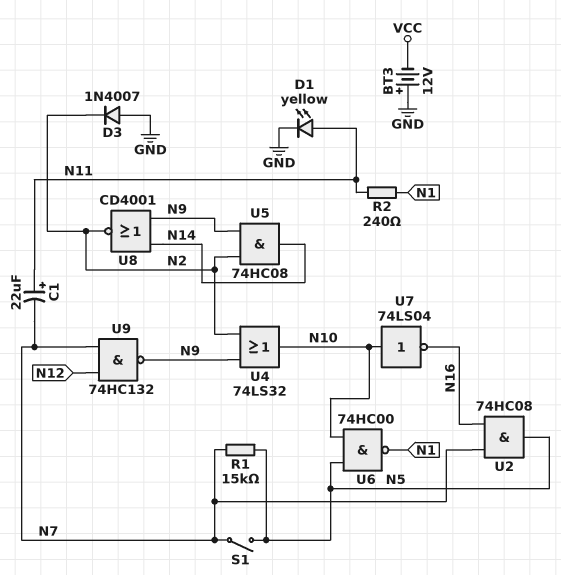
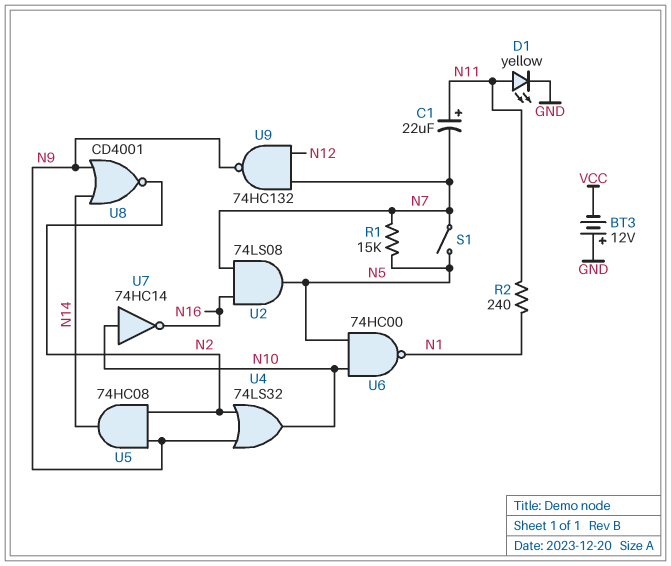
D3: diode 1N4007 (A GND, K N2) -> none
U2: AND 74HC08 (in N7, in N16, out N5) -> AND 74LS08 (in N7, in N16, out N5)
U7: NOT 74LS04 (in N10, out N16) -> NOT 74HC14 (in N10, out N16)

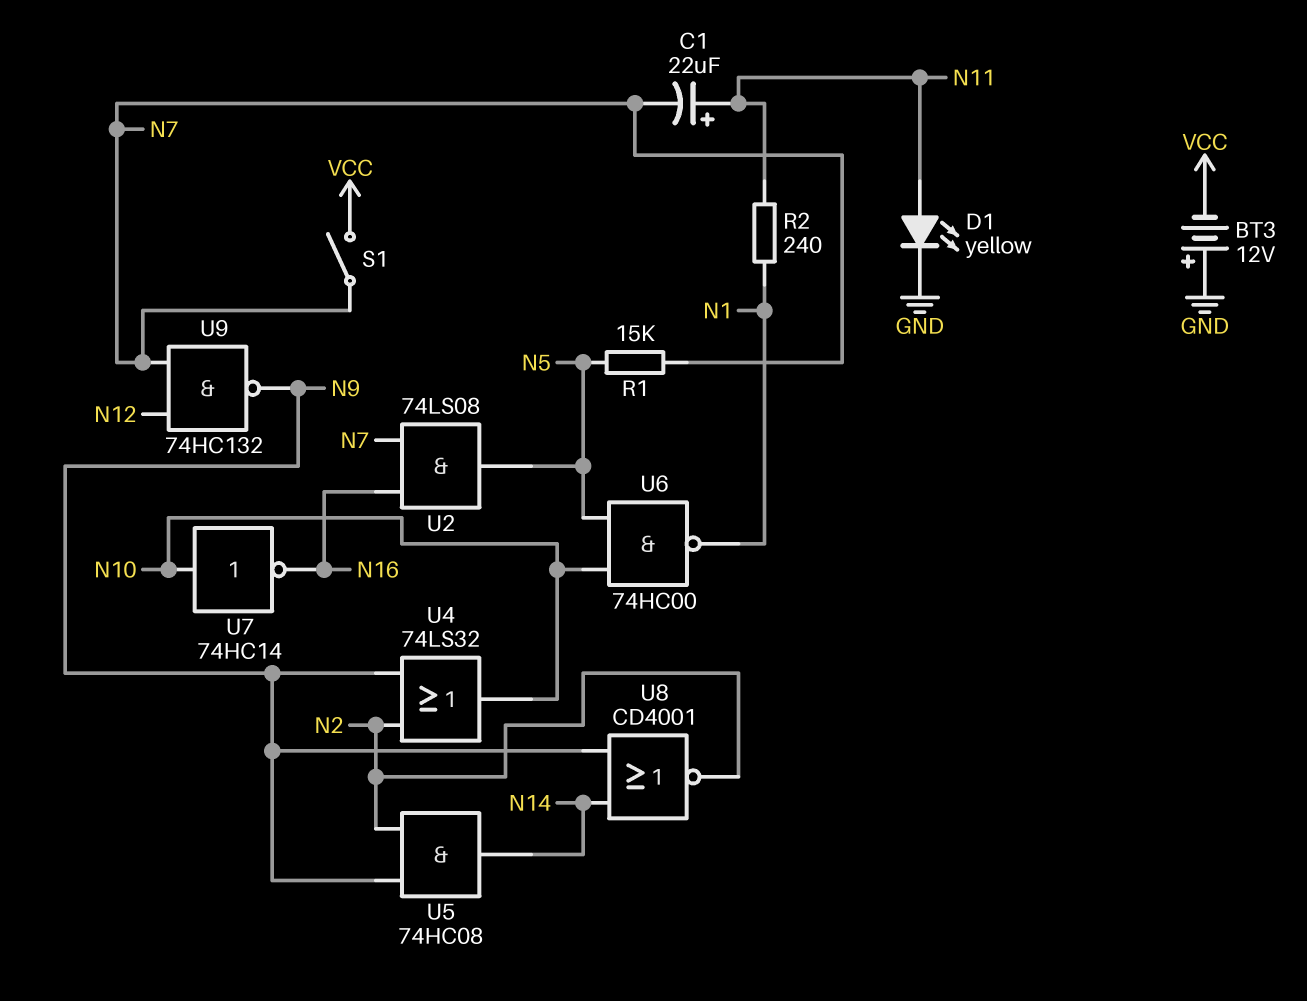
S1: switch (N5, N7) -> switch (N7, VCC)

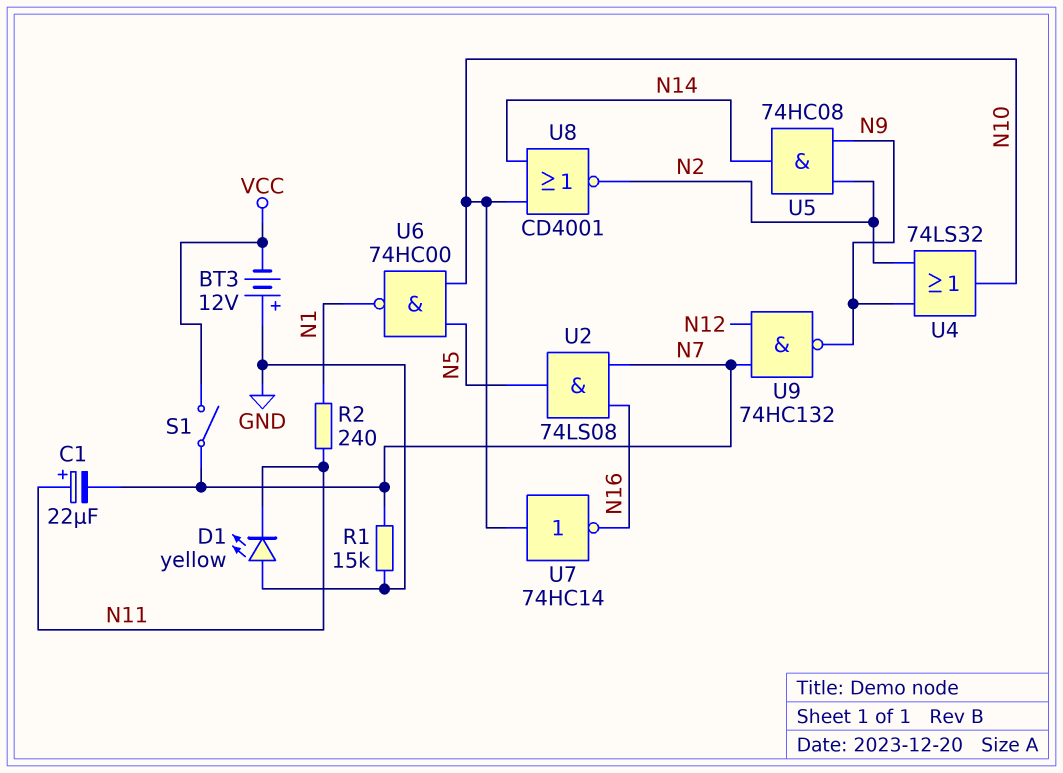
D1: LED yellow (A N11, K GND) -> LED yellow (A GND, K N11)
R1: 15k (N5, N7) -> 15k (GND, N7)
U8: NOR CD4001 (in N9, in N14, out N2) -> NOR CD4001 (in N10, in N14, out N2)

